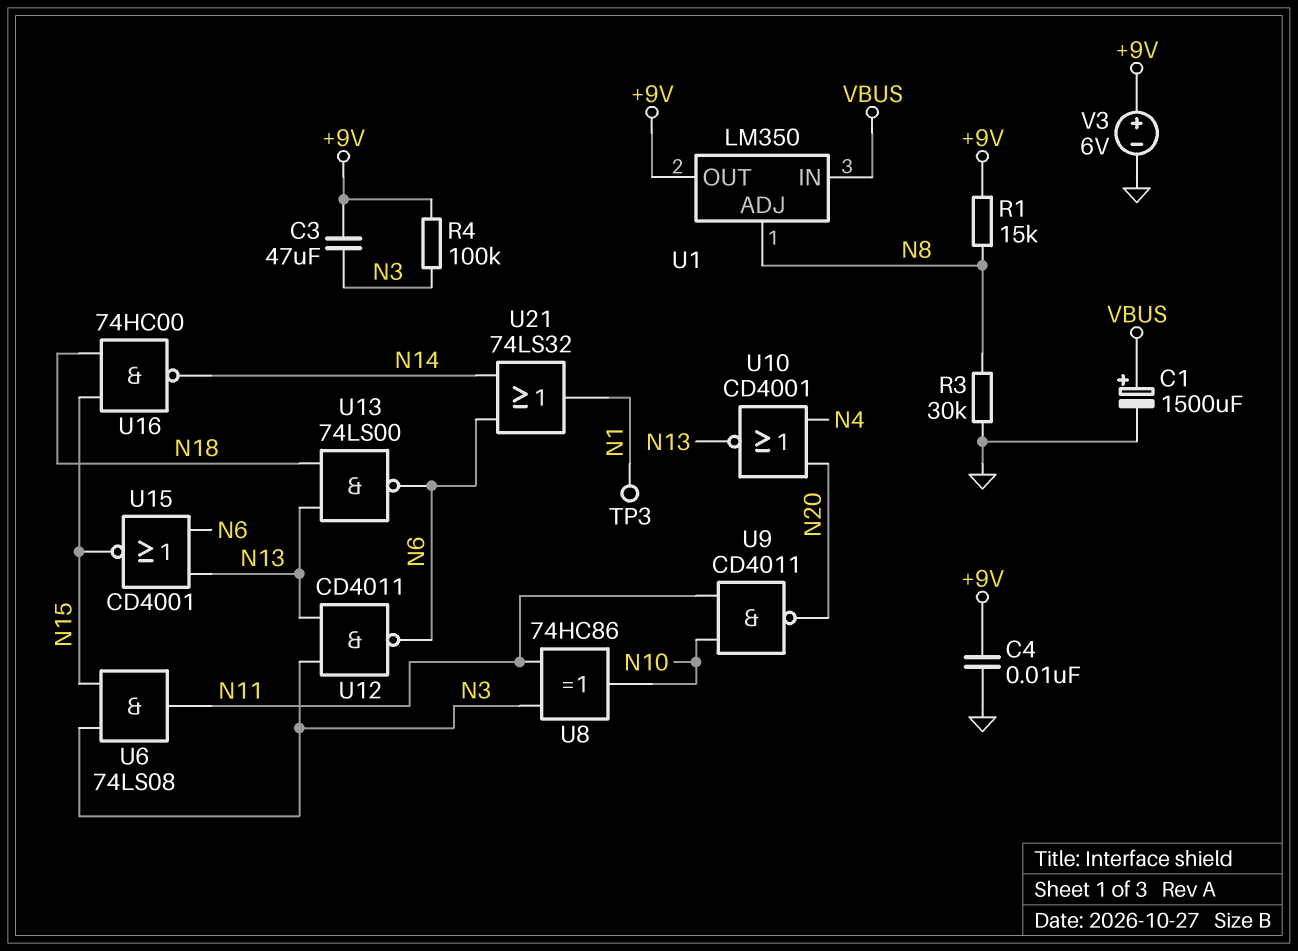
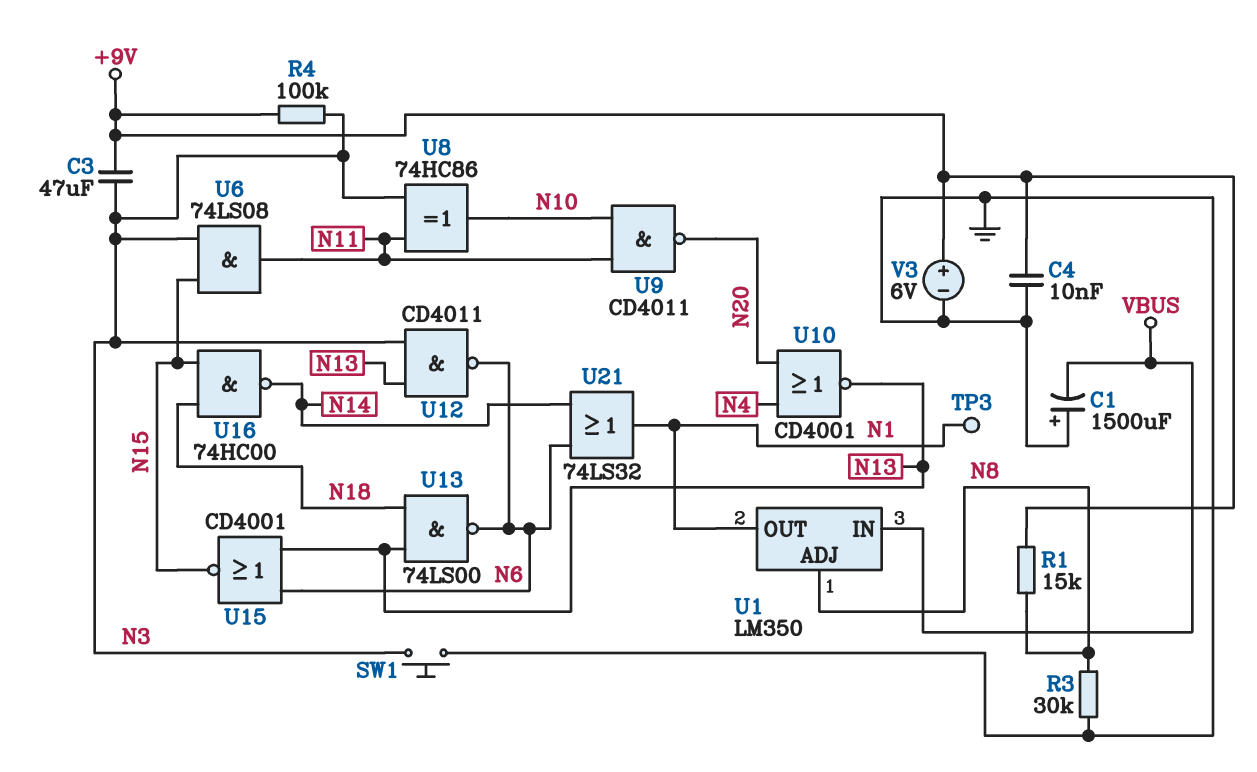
C1: 1500uF (plus VBUS, minus GND) -> 1500uF (plus GND, minus VBUS)
SW1: none -> button (GND, N3)
U1 pin OUT: +9V -> N1

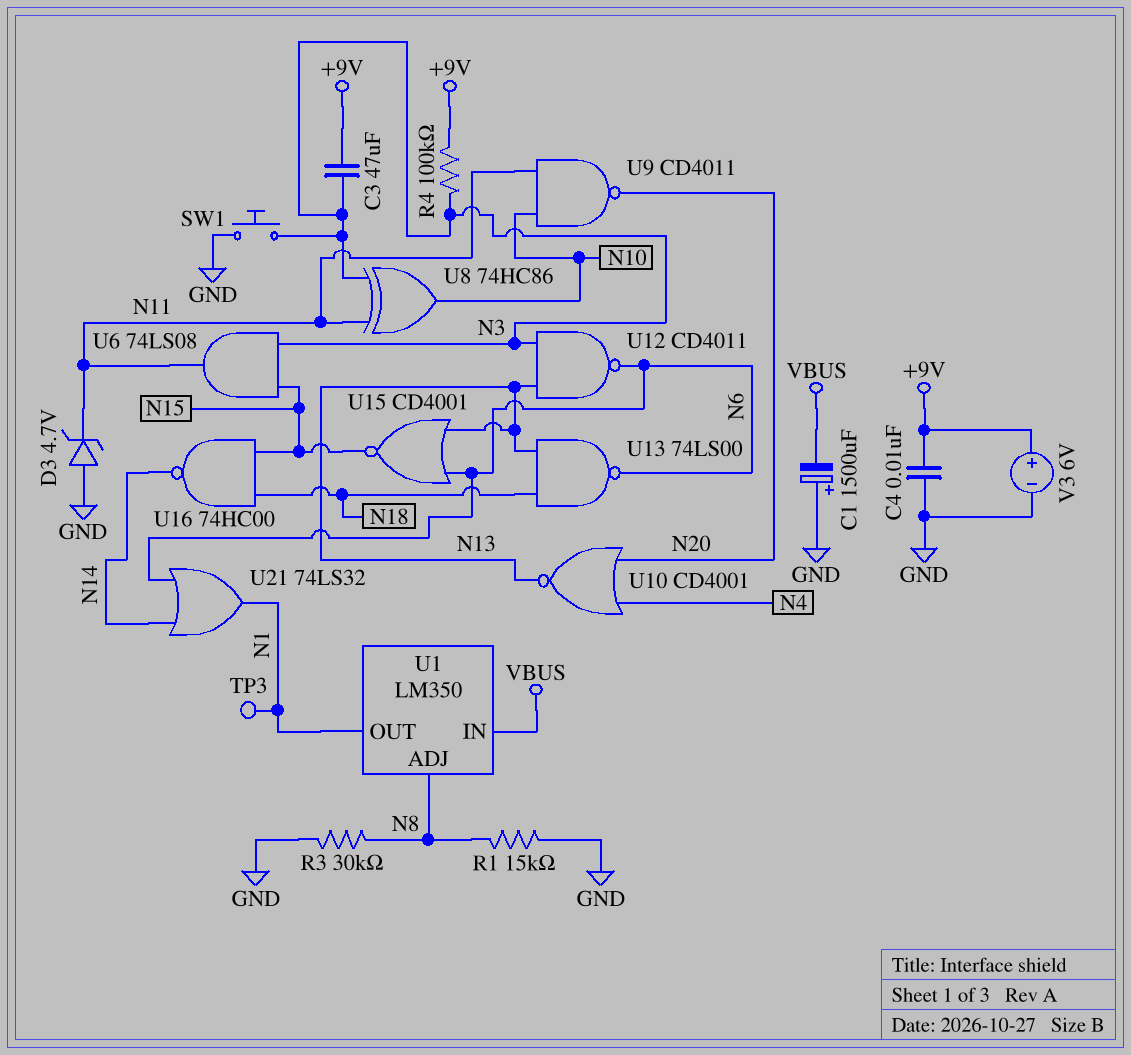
D3: none -> zener 4.7V (A GND, K N11)
R1: 15k (+9V, N8) -> 15k (GND, N8)

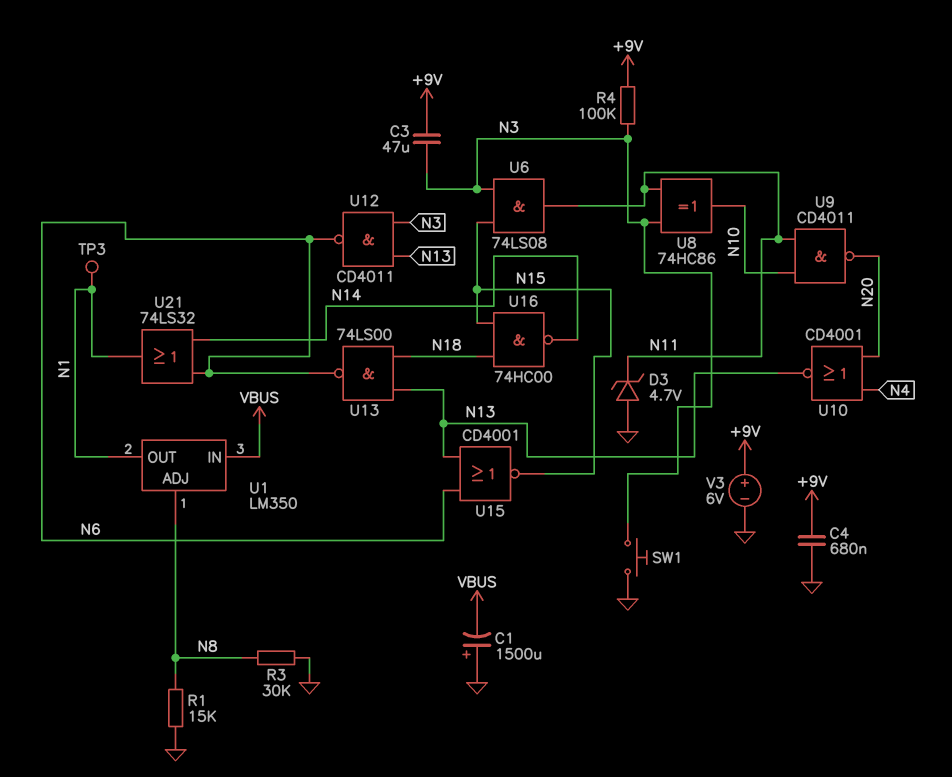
C4: 10nF (+9V, GND) -> 680nF (+9V, GND)

